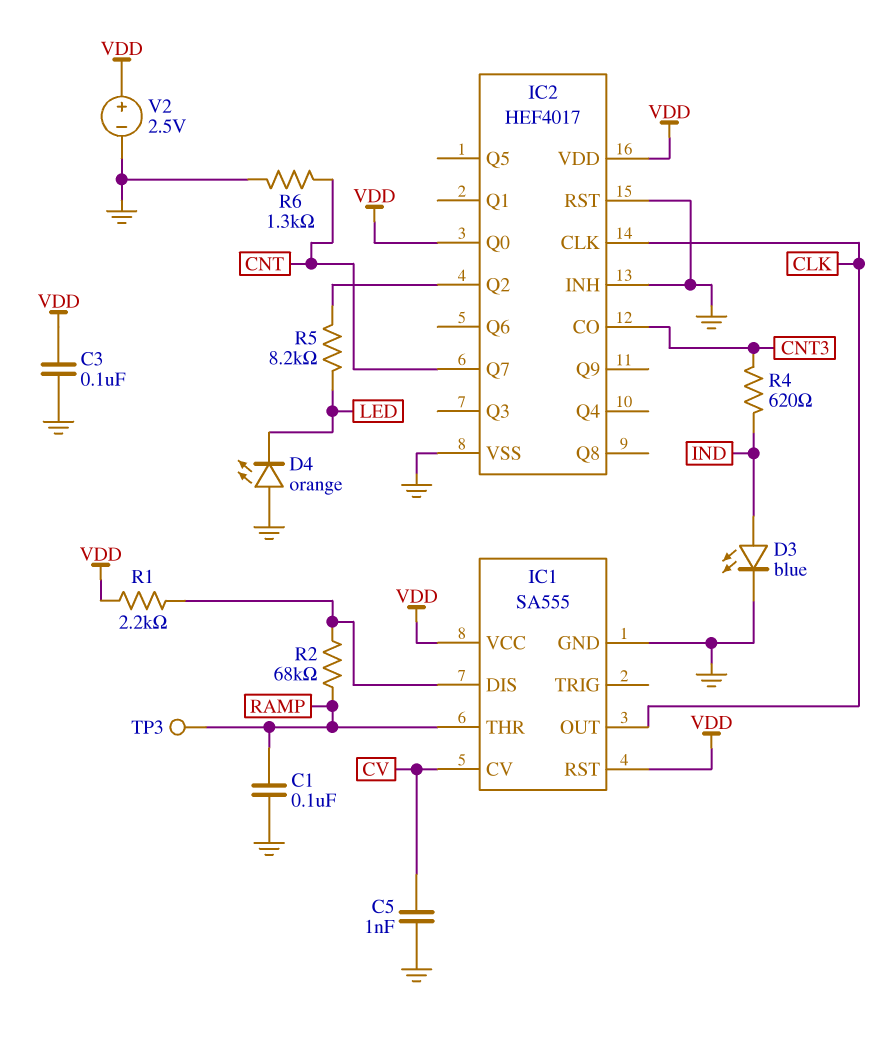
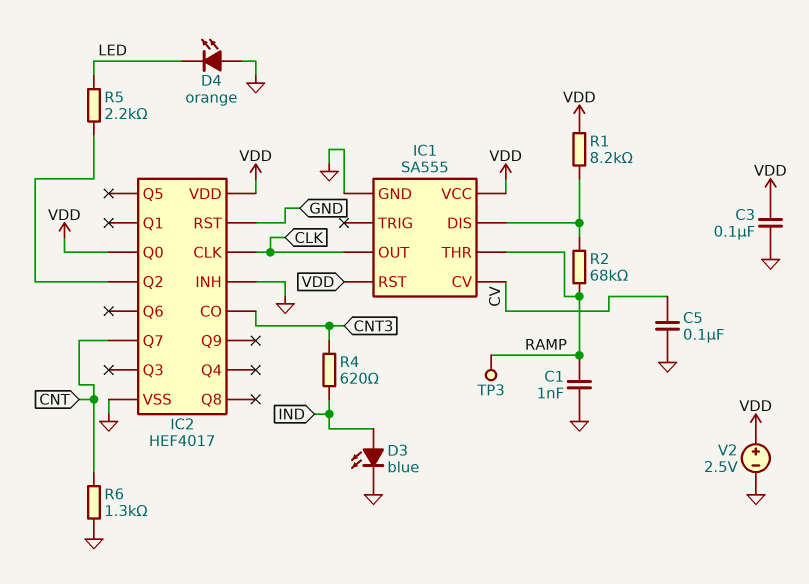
C1: 100nF (GND, RAMP) -> 1nF (GND, RAMP)
C5: 1nF (CV, GND) -> 100nF (CV, GND)
R1: 2.2k (IC1/DIS, VDD) -> 8.2k (IC1/DIS, VDD)
R5: 8.2k (IC2/Q2, LED) -> 2.2k (IC2/Q2, LED)

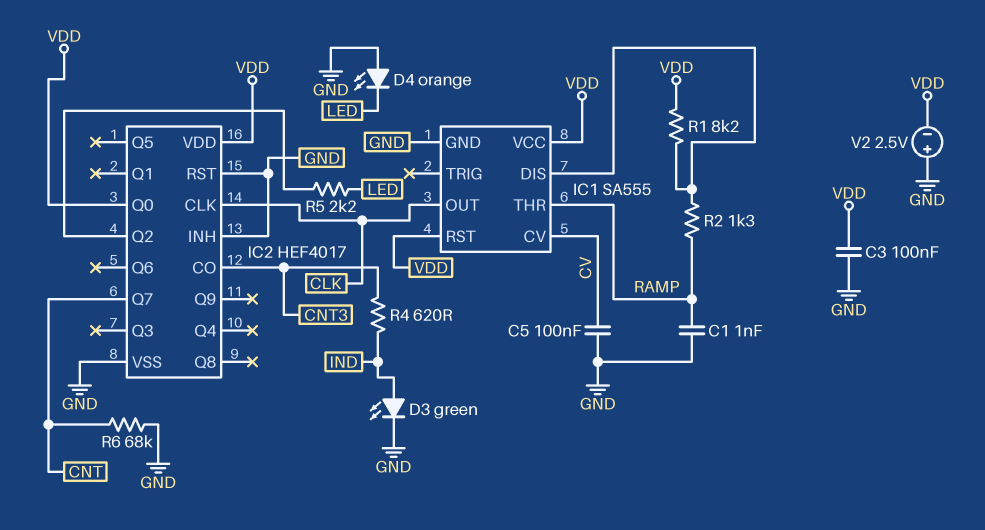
D3: LED blue (A IND, K GND) -> LED green (A IND, K GND)
R2: 68k (IC1/DIS, RAMP) -> 1.3k (IC1/DIS, RAMP)
R6: 1.3k (CNT, GND) -> 68k (CNT, GND)
TP3: test point (RAMP) -> none
V2: 2.5V (plus VDD, minus GND) -> 2.5V (plus GND, minus VDD)

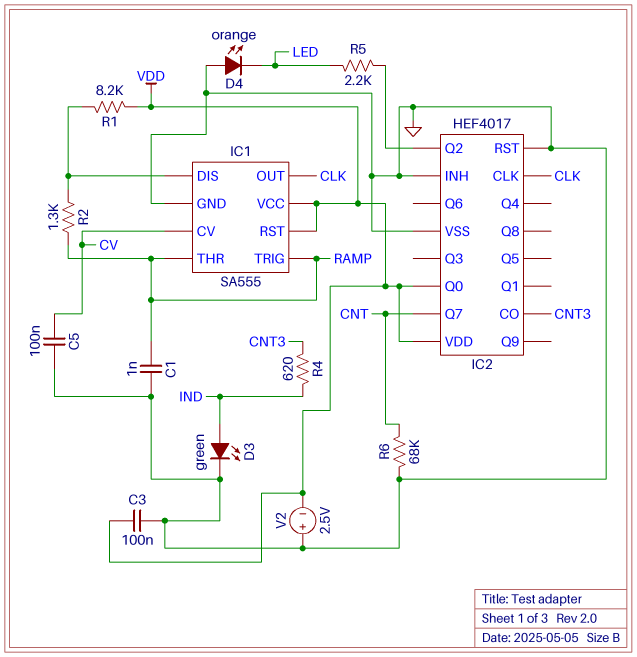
IC1 pin TRIG: none -> RAMP

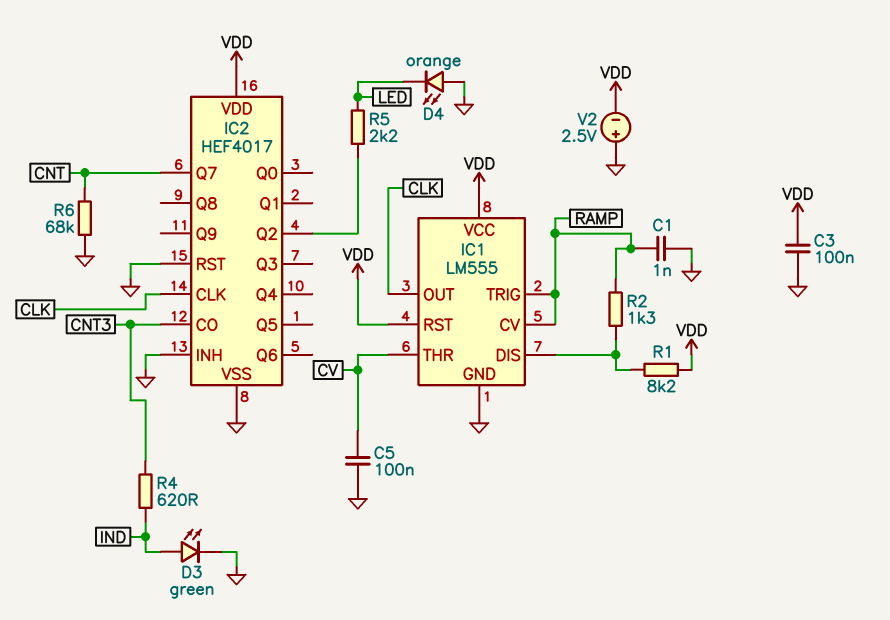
IC1: SA555 -> LM555
IC1 pin CV: CV -> RAMP
IC1 pin THR: RAMP -> CV
IC2 pin Q0: VDD -> none

